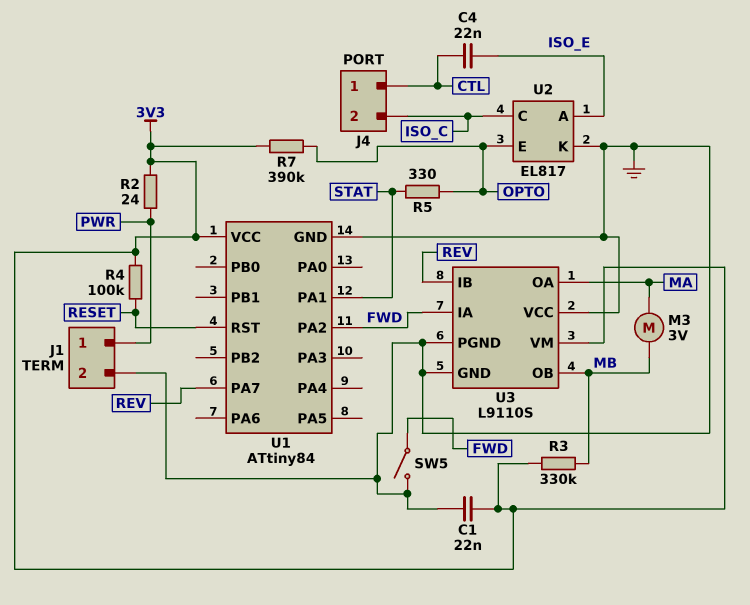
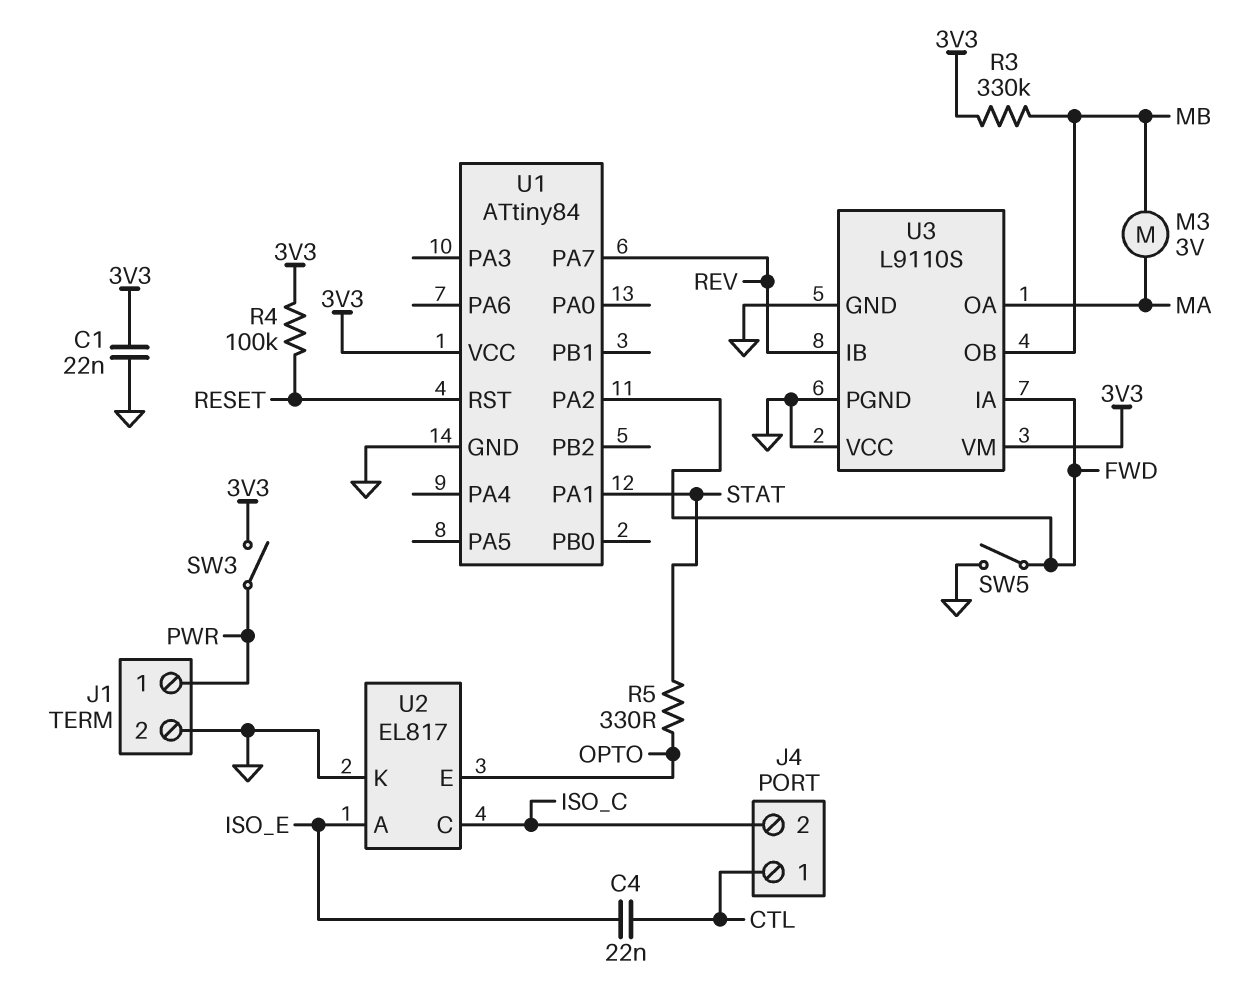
R2: 24 (3V3, PWR) -> none
R7: 390k (3V3, OPTO) -> none
SW3: none -> switch (3V3, PWR)

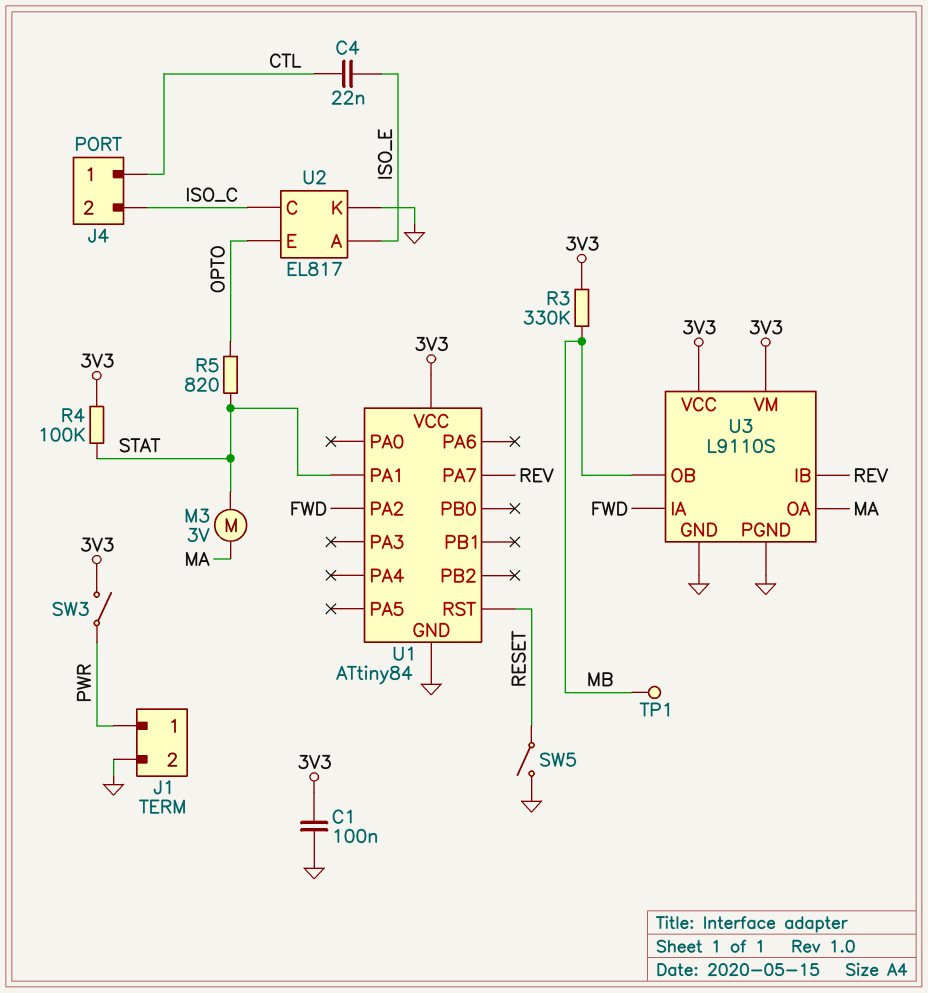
C1: 22nF (3V3, GND) -> 100nF (3V3, GND)
M3: motor 3V (MA, MB) -> motor 3V (MA, STAT)
R4: 100k (3V3, RESET) -> 100k (3V3, STAT)
R5: 330 (OPTO, STAT) -> 820 (OPTO, STAT)
SW5: switch (FWD, GND) -> switch (GND, RESET)
TP1: none -> test point (MB)
U3 pin VCC: GND -> 3V3

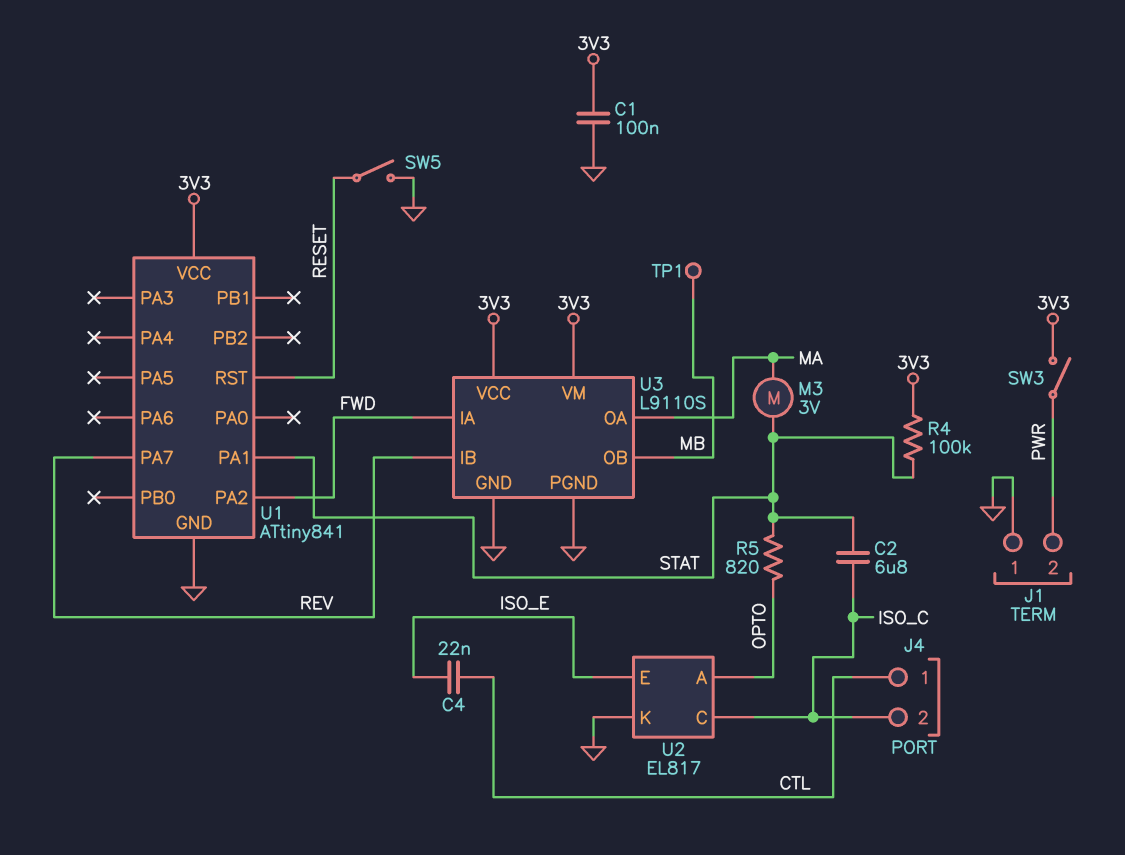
C2: none -> 6.8uF (ISO_C, STAT)
J1 pin 1: PWR -> GND
J1 pin 2: GND -> PWR
R3: 330k (3V3, MB) -> none
U1: ATtiny84 -> ATtiny841
U2 pin A: ISO_E -> OPTO
U2 pin E: OPTO -> ISO_E

